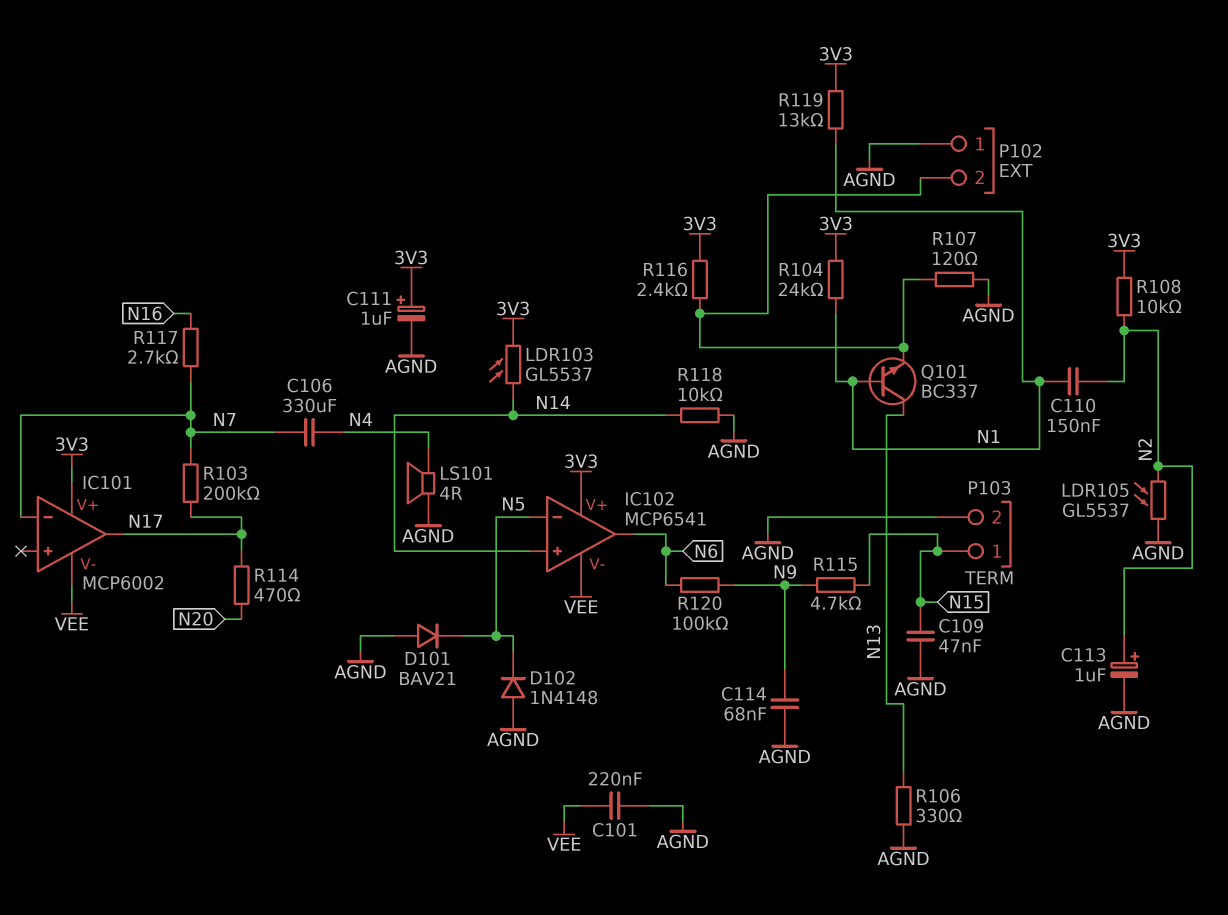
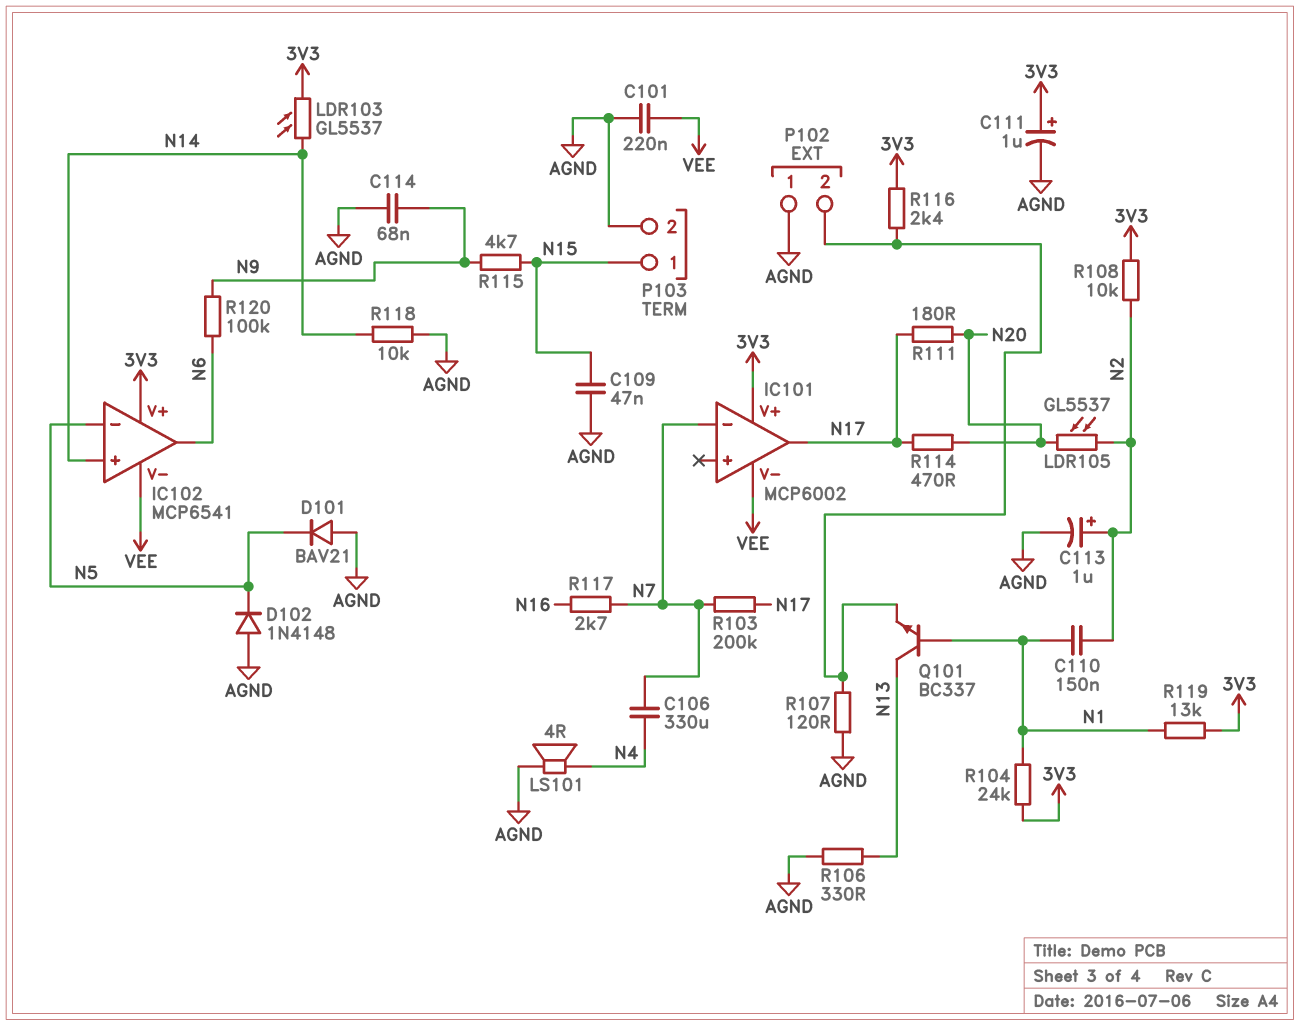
LDR105: GL5537 (AGND, N2) -> GL5537 (N2, N20)
R111: none -> 180 (N17, N20)

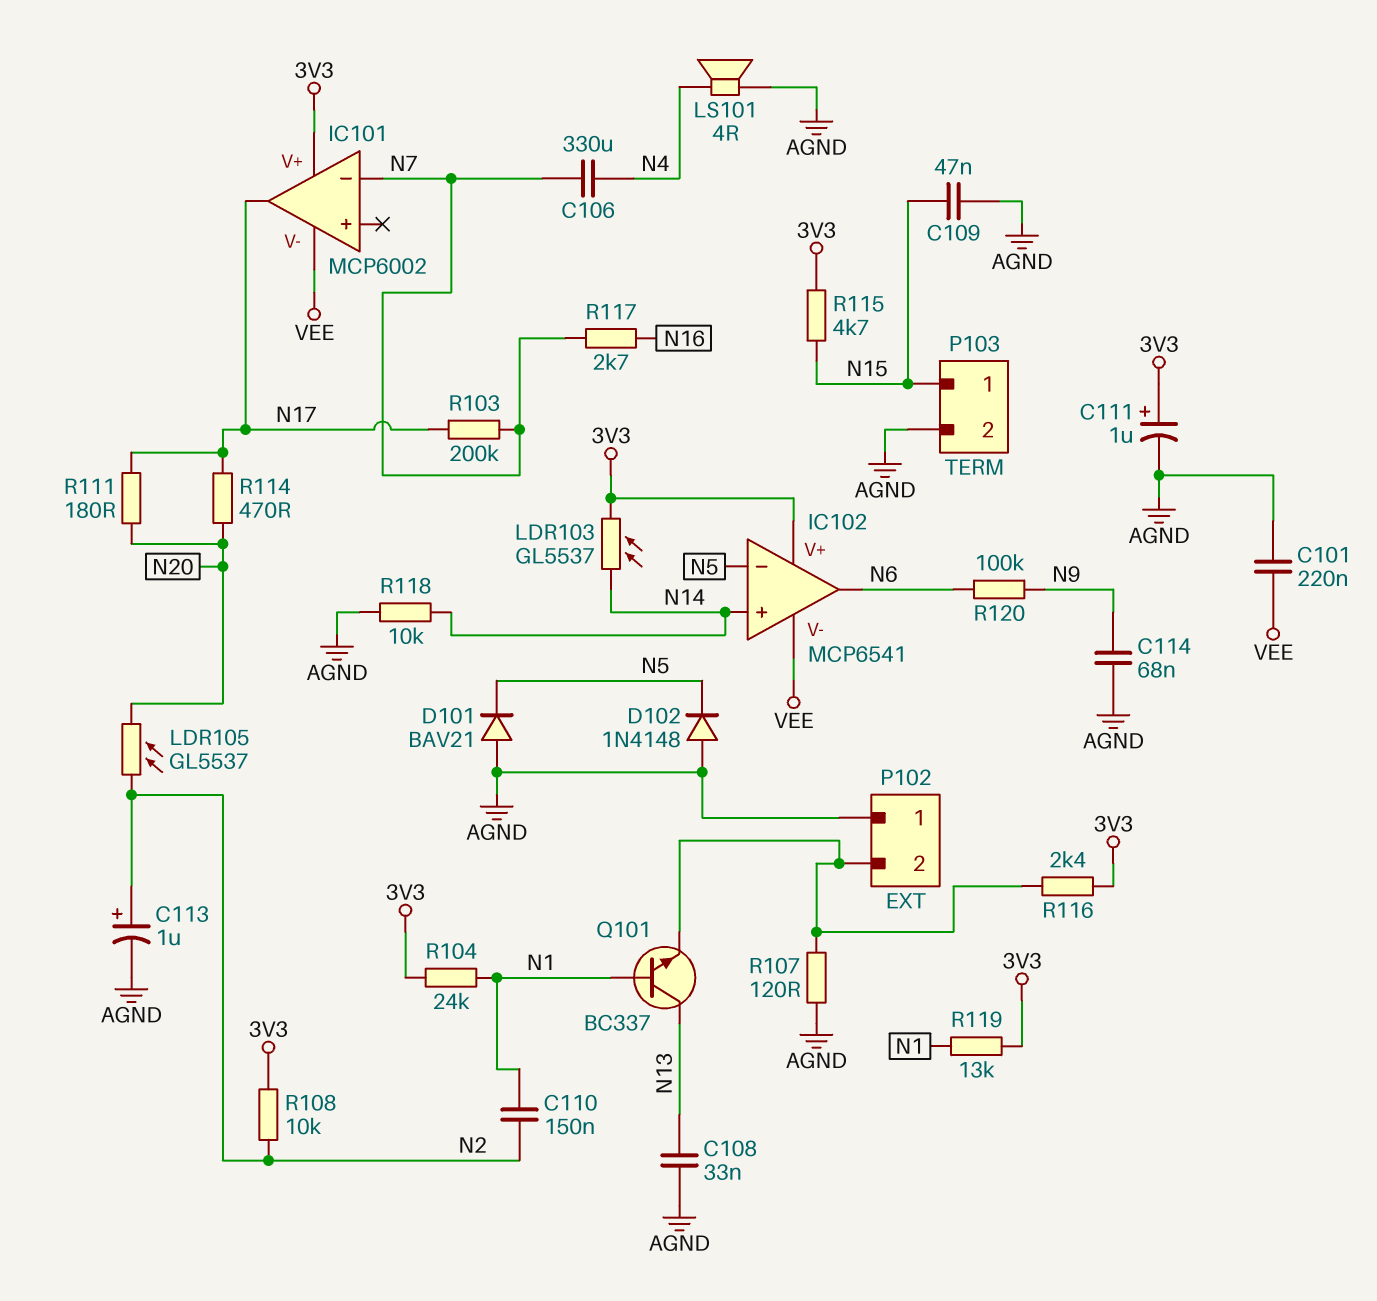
C108: none -> 33nF (AGND, N13)
R106: 330 (AGND, N13) -> none
R115: 4.7k (N9, N15) -> 4.7k (3V3, N15)

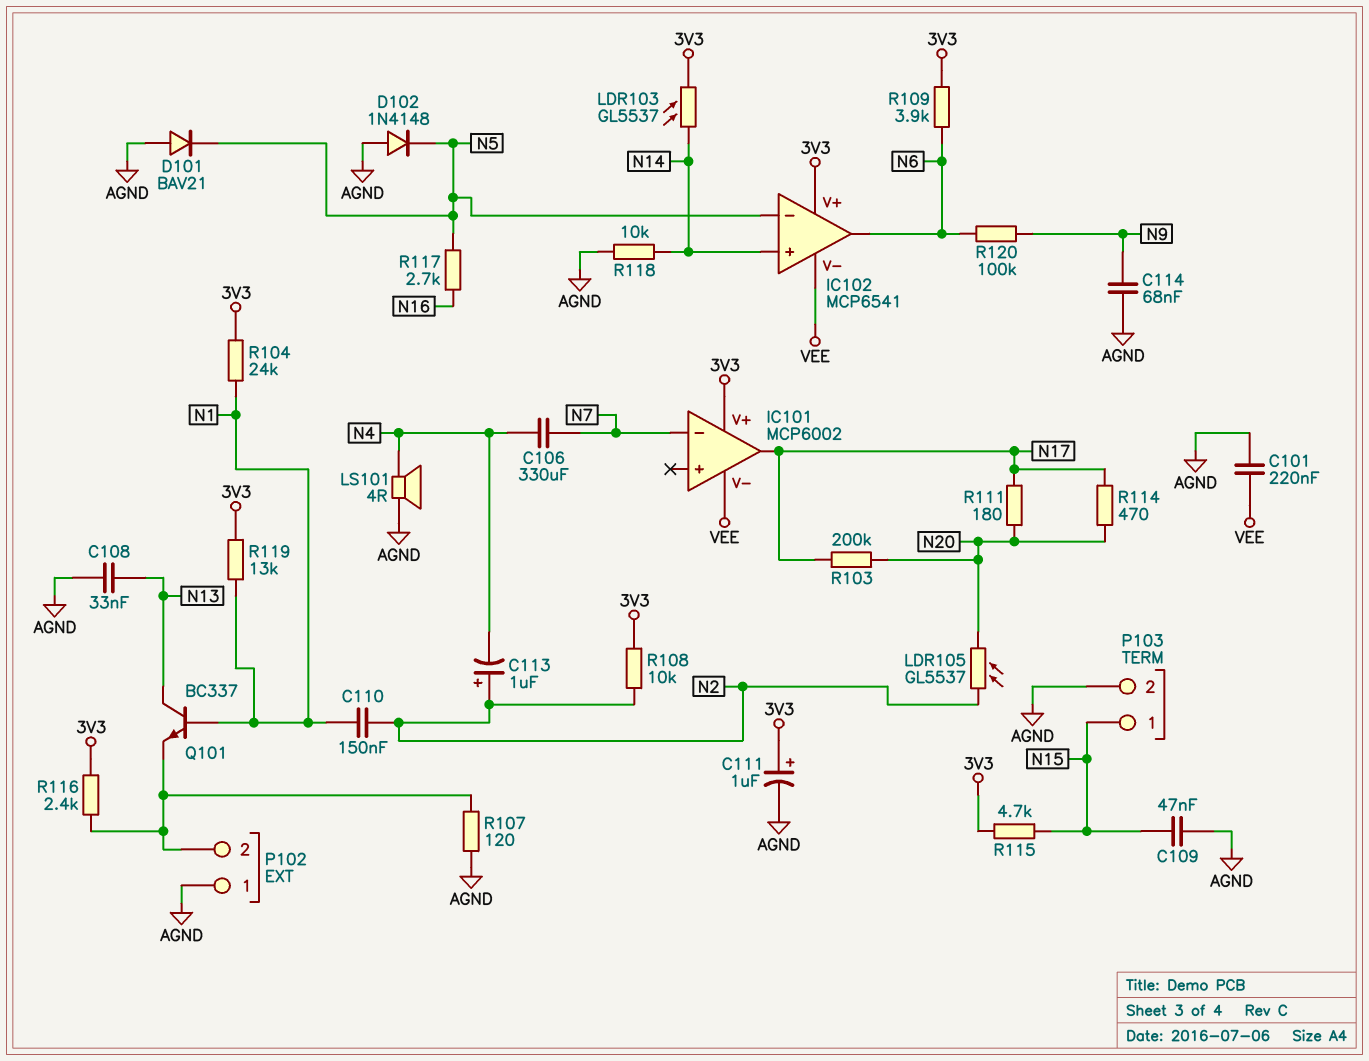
C113: 1uF (plus N2, minus AGND) -> 1uF (plus N2, minus N4)
R103: 200k (N7, N17) -> 200k (N17, N20)
R109: none -> 3.9k (3V3, N6)
R117: 2.7k (N7, N16) -> 2.7k (N5, N16)

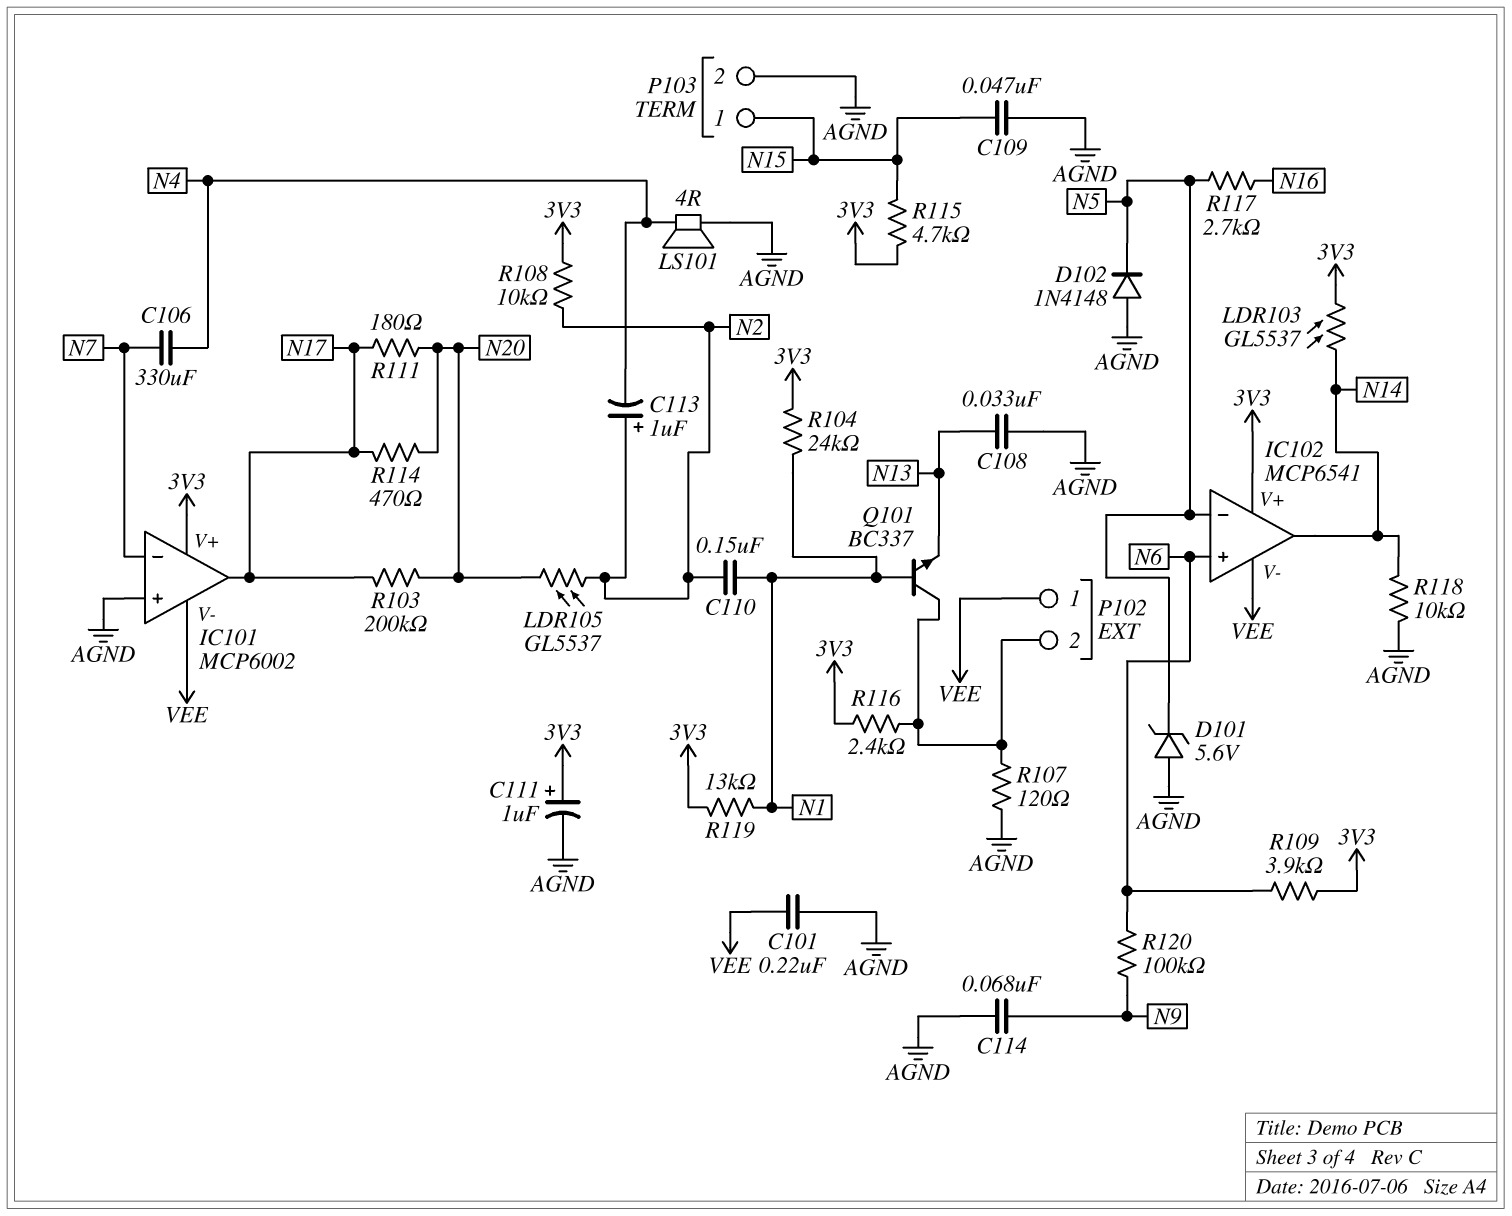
D101: diode BAV21 (A AGND, K N5) -> zener 5.6V (A AGND, K N5)
IC101 pin in+: none -> AGND
IC102 pin in+: N14 -> N6
IC102 pin out: N6 -> N14
P102 pin 1: AGND -> VEE
Q101: NPN BC337 (B N1, C N13, E P102/2) -> NPN BC337 (B N1, C P102/2, E N13)

